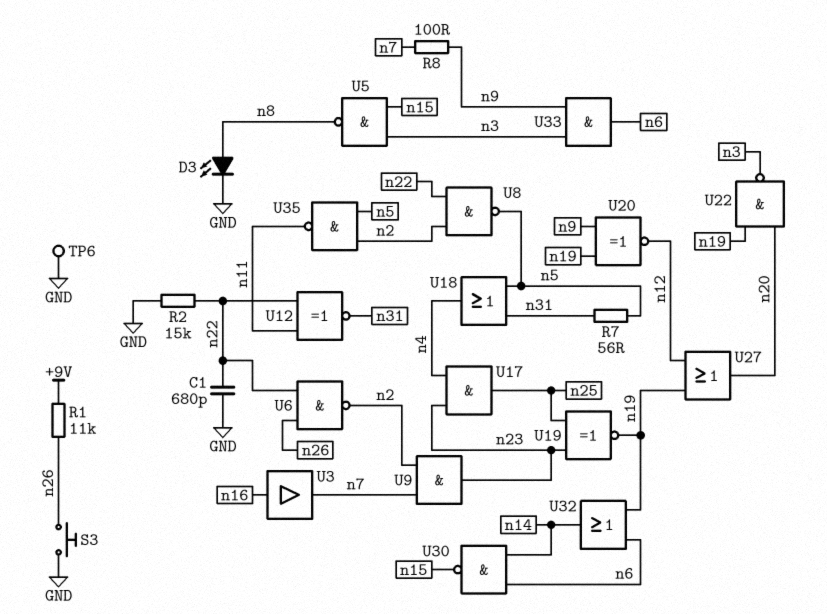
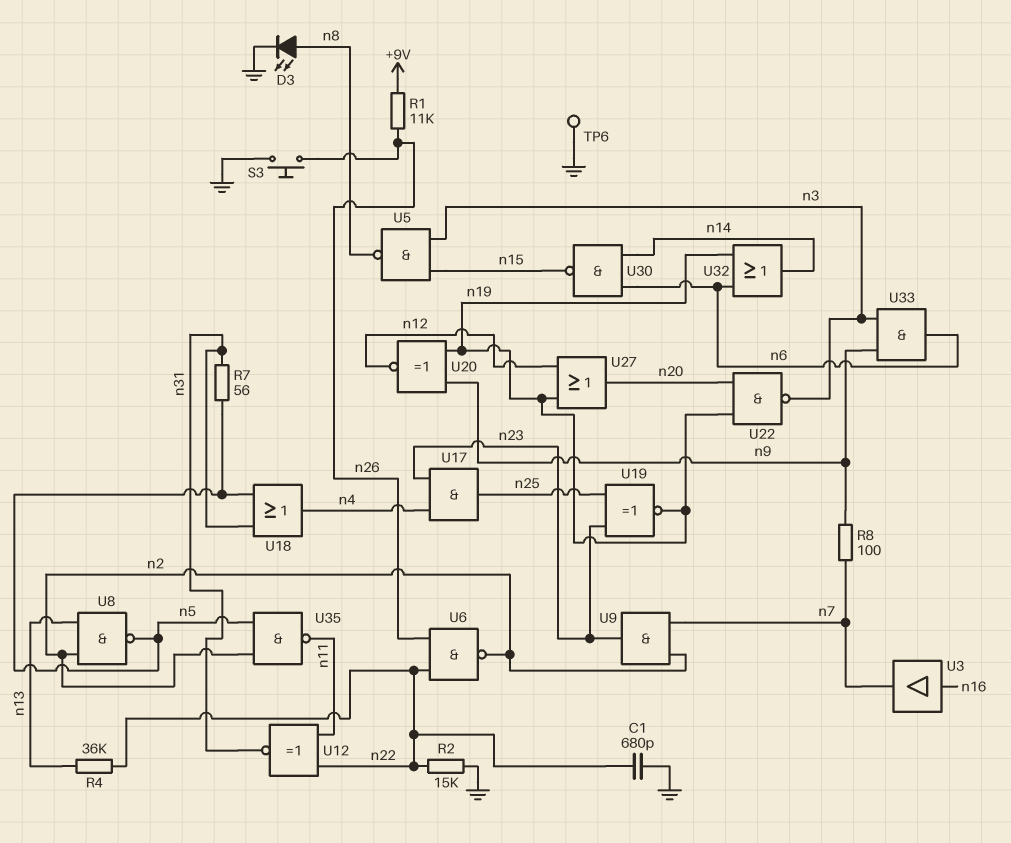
R4: none -> 36k (n13, n22)
U8: NAND (in n2, in n22, out n5) -> NAND (in n2, in n13, out n5)

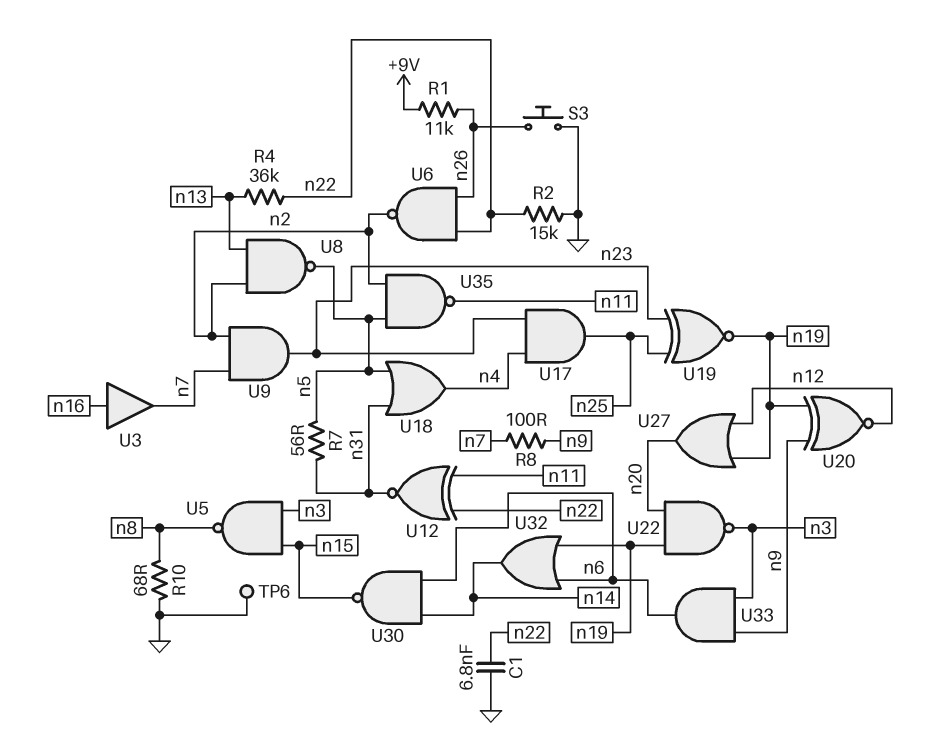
C1: 680pF (GND, n22) -> 6.8nF (GND, n22)
D3: LED (A n8, K GND) -> none
R10: none -> 68 (GND, n8)

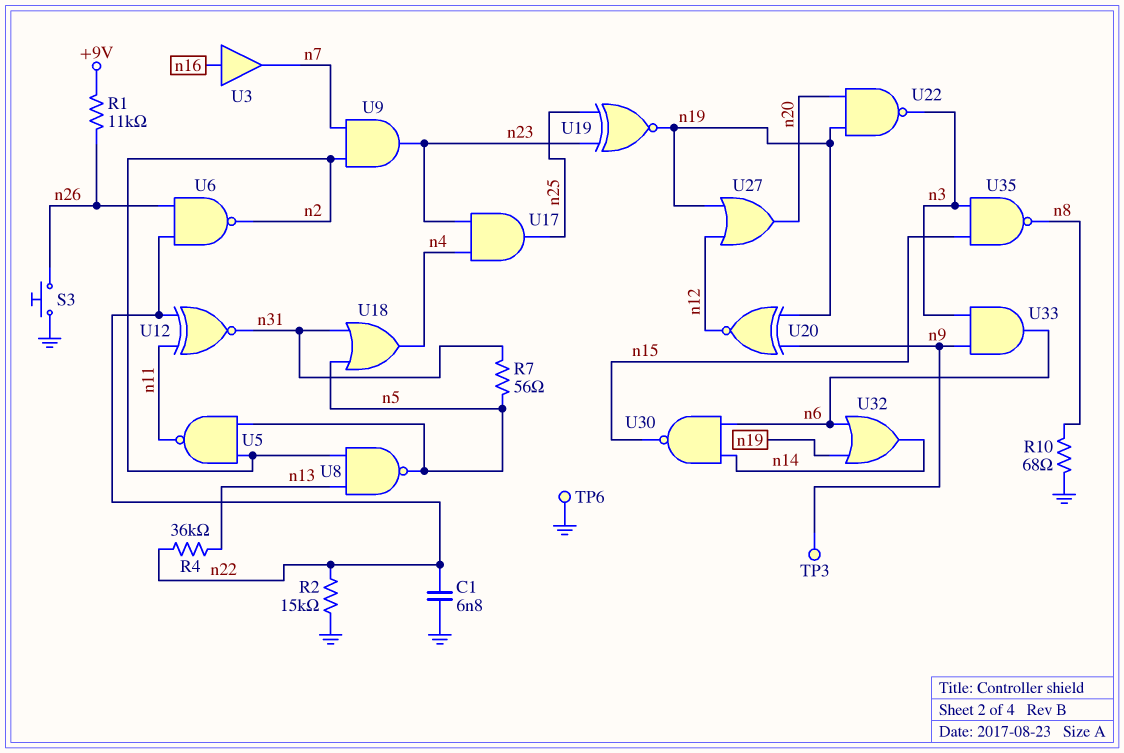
R8: 100 (n7, n9) -> none
TP3: none -> test point (n9)
U5: NAND (in n3, in n15, out n8) -> NAND (in n2, in n5, out n11)
U35: NAND (in n2, in n5, out n11) -> NAND (in n3, in n15, out n8)

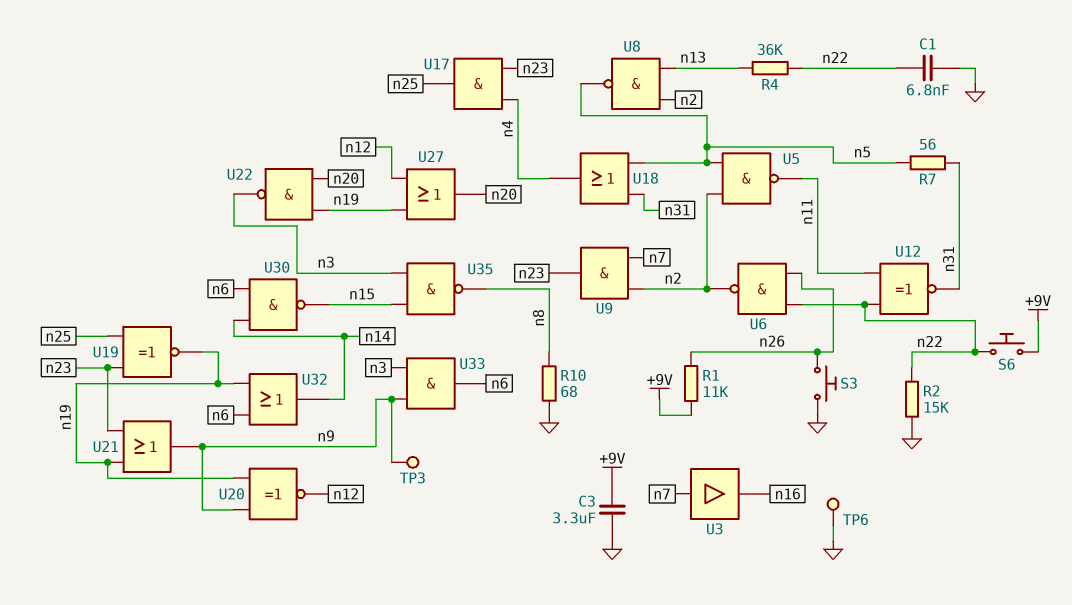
C3: none -> 3.3uF (+9V, GND)
S6: none -> button (+9V, n22)
U3: buffer (in n16, out n7) -> buffer (in n7, out n16)
U21: none -> OR (in n19, in n23, out n9)

